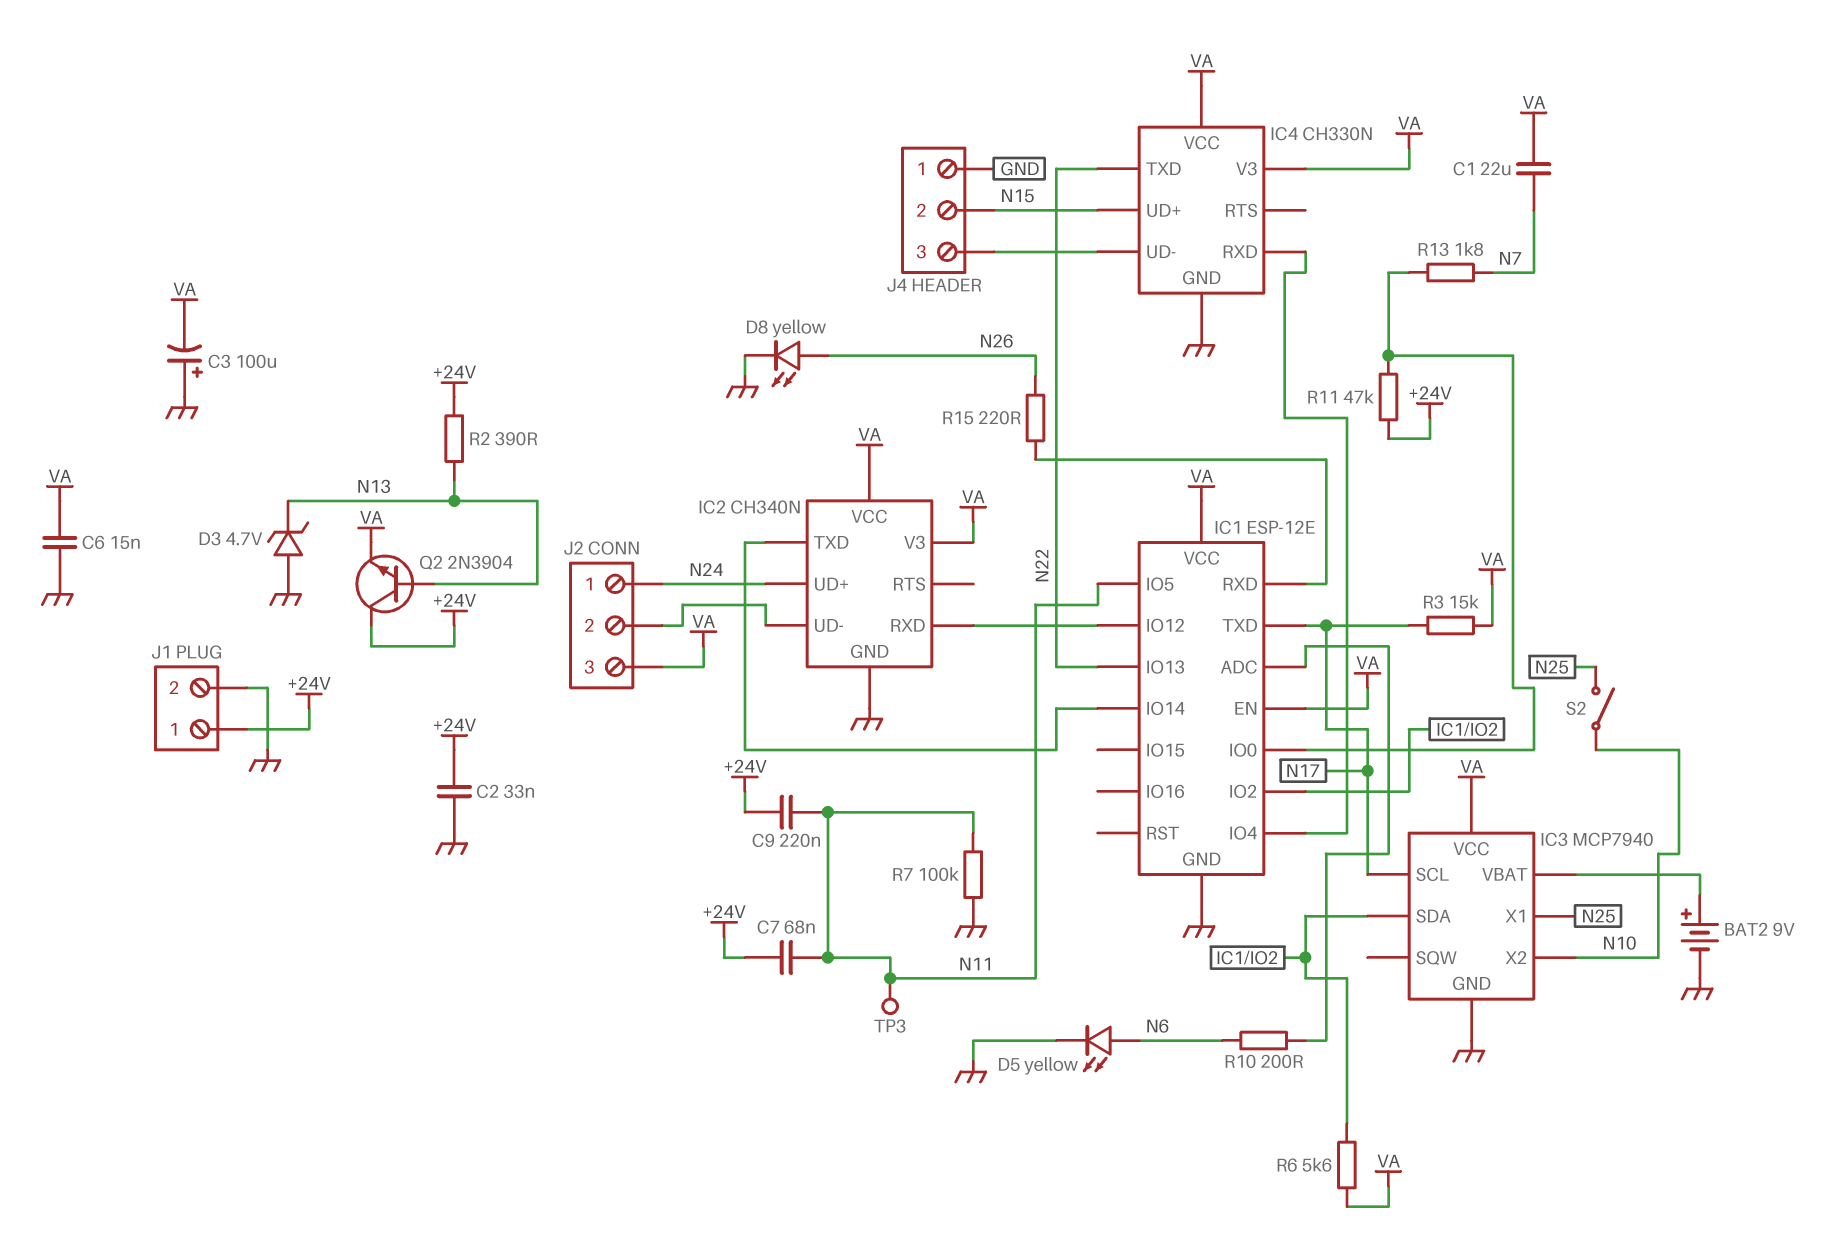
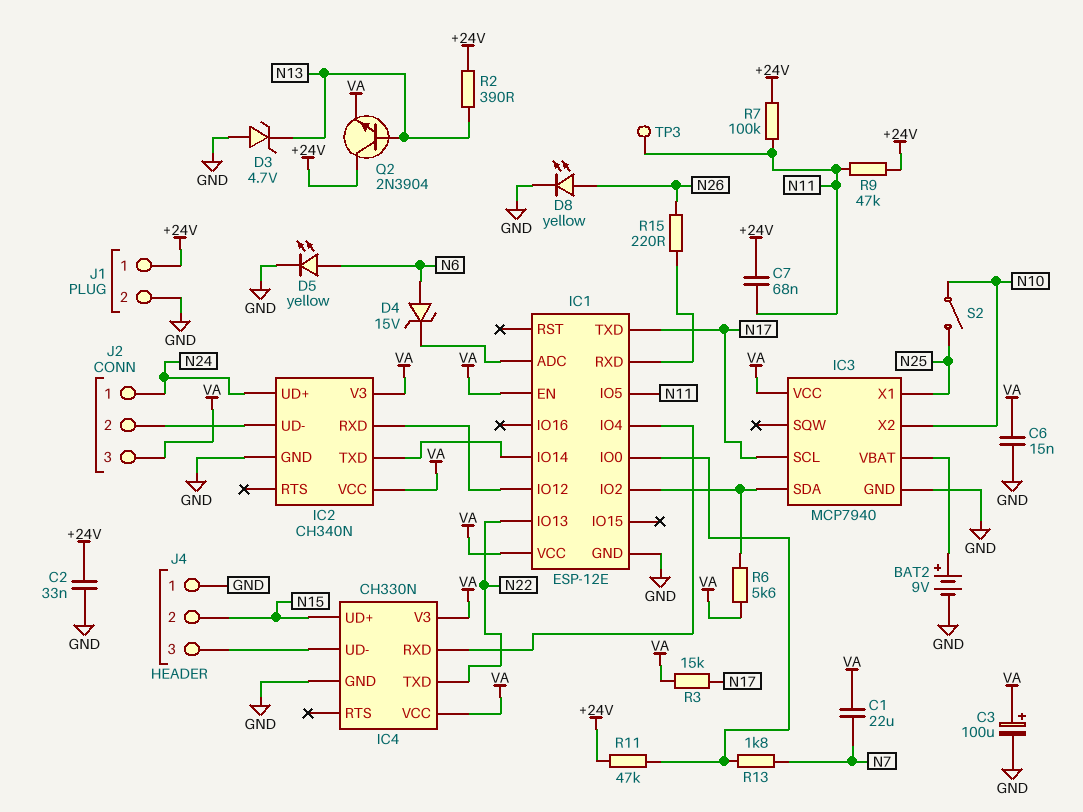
C3: 100uF (plus GND, minus VA) -> 100uF (plus VA, minus GND)
C9: 220nF (+24V, N11) -> none
D4: none -> zener 15V (A N6, K IC1/ADC)
R7: 100k (GND, N11) -> 100k (+24V, N11)
R9: none -> 47k (+24V, N11)
R10: 200 (IC1/ADC, N6) -> none

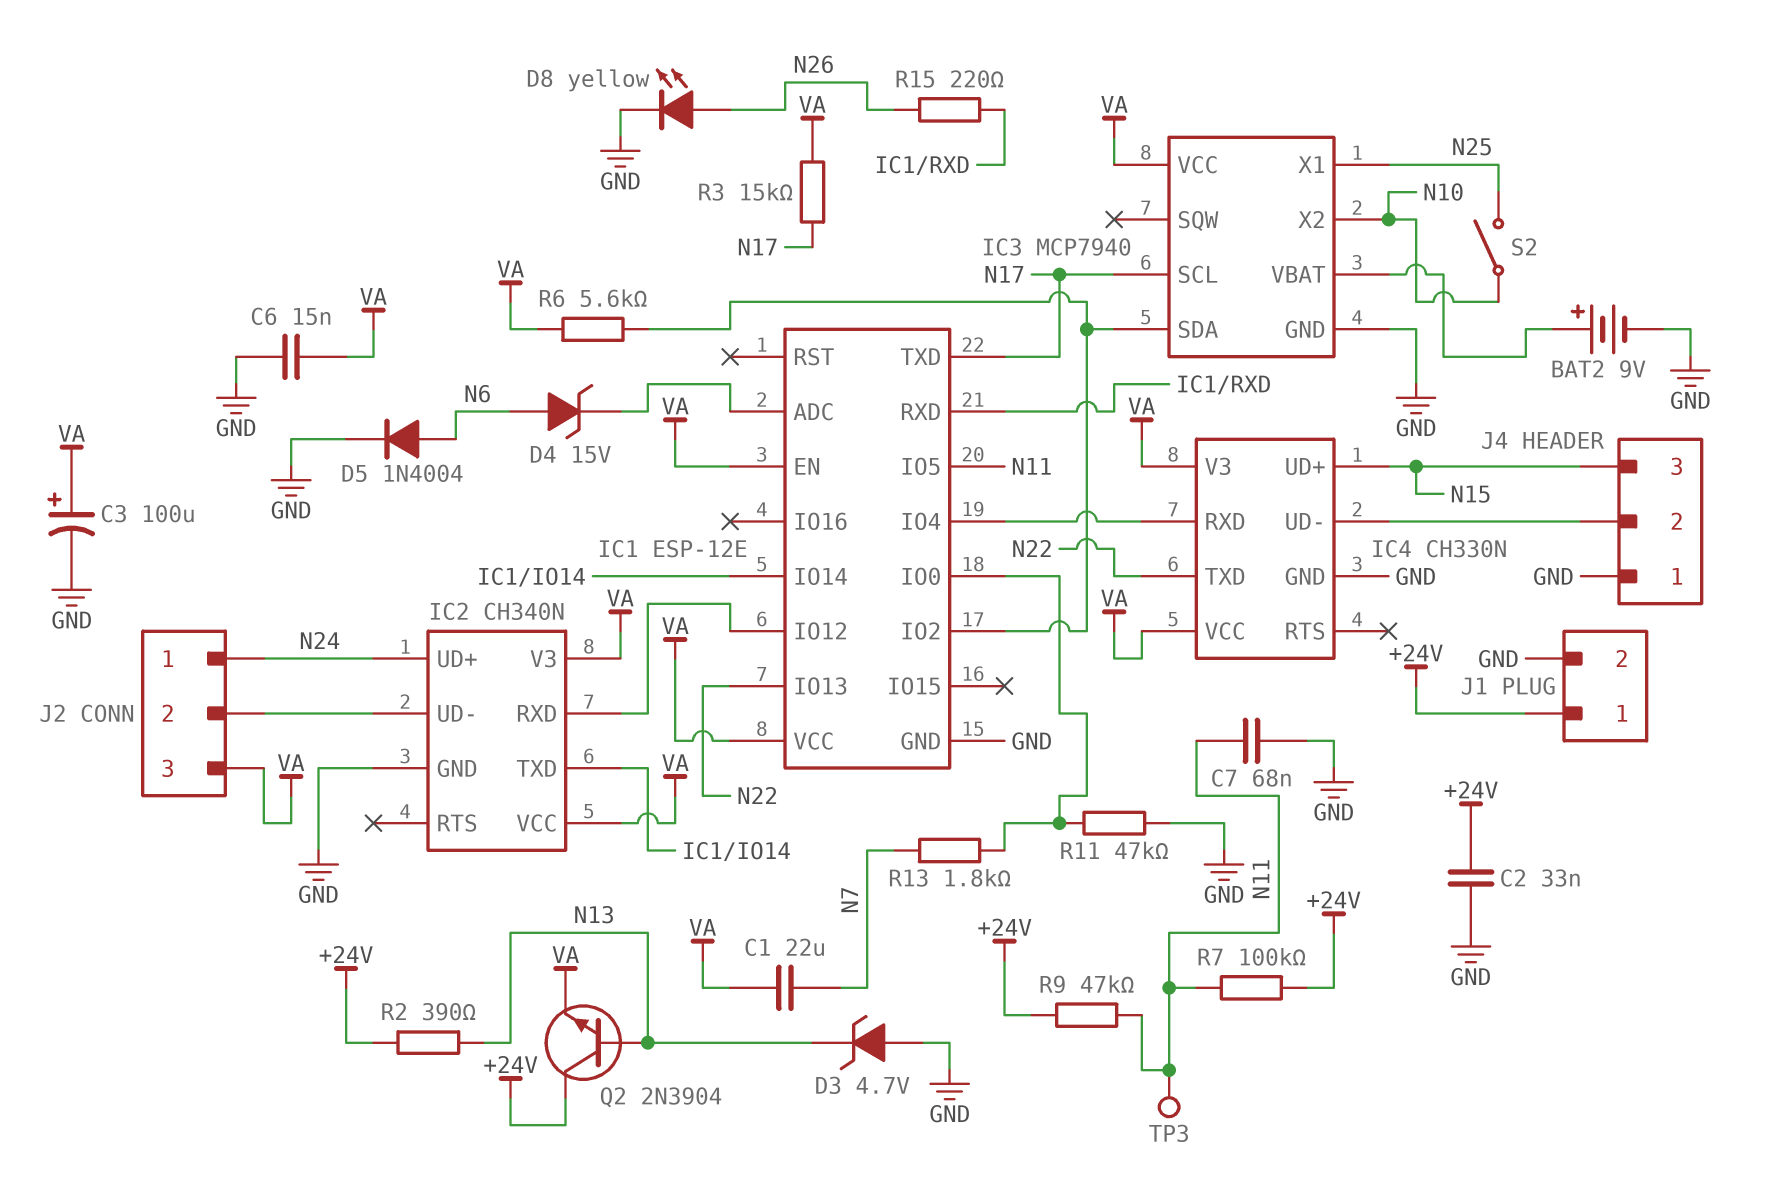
C7: 68nF (+24V, N11) -> 68nF (GND, N11)
D5: LED yellow (A N6, K GND) -> diode 1N4004 (A N6, K GND)
J4 pin 2: N15 -> IC4/UD-
J4 pin 3: IC4/UD- -> N15
R11: 47k (+24V, IC1/IO0) -> 47k (GND, IC1/IO0)

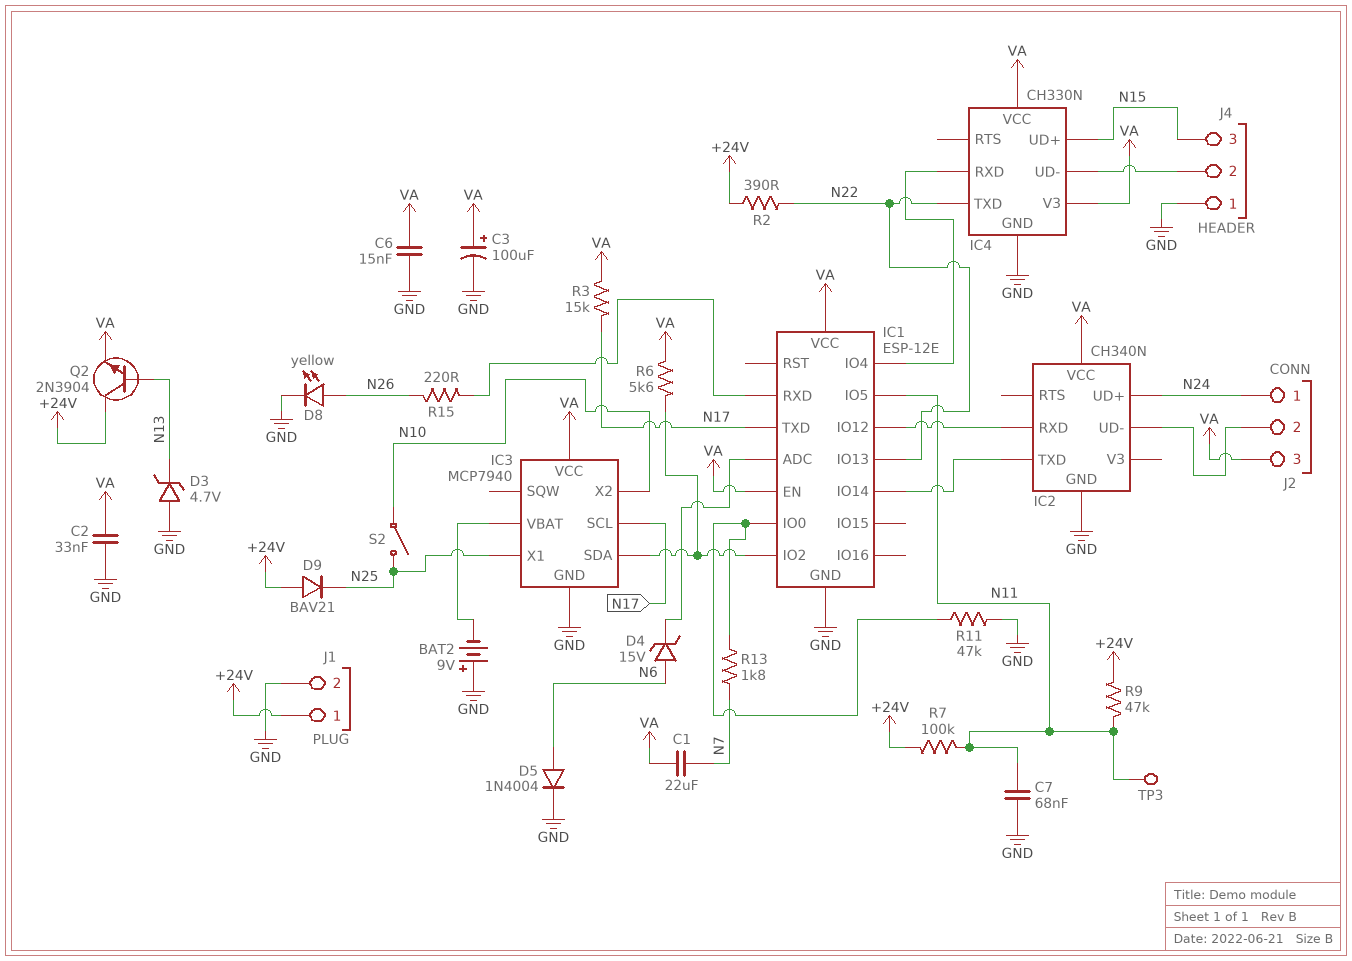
BAT2: 9V (plus IC3/VBAT, minus GND) -> 9V (plus GND, minus IC3/VBAT)
C2: 33nF (+24V, GND) -> 33nF (GND, VA)
D9: none -> diode BAV21 (A +24V, K N25)
IC2 pin V3: VA -> none
R2: 390 (+24V, N13) -> 390 (+24V, N22)

